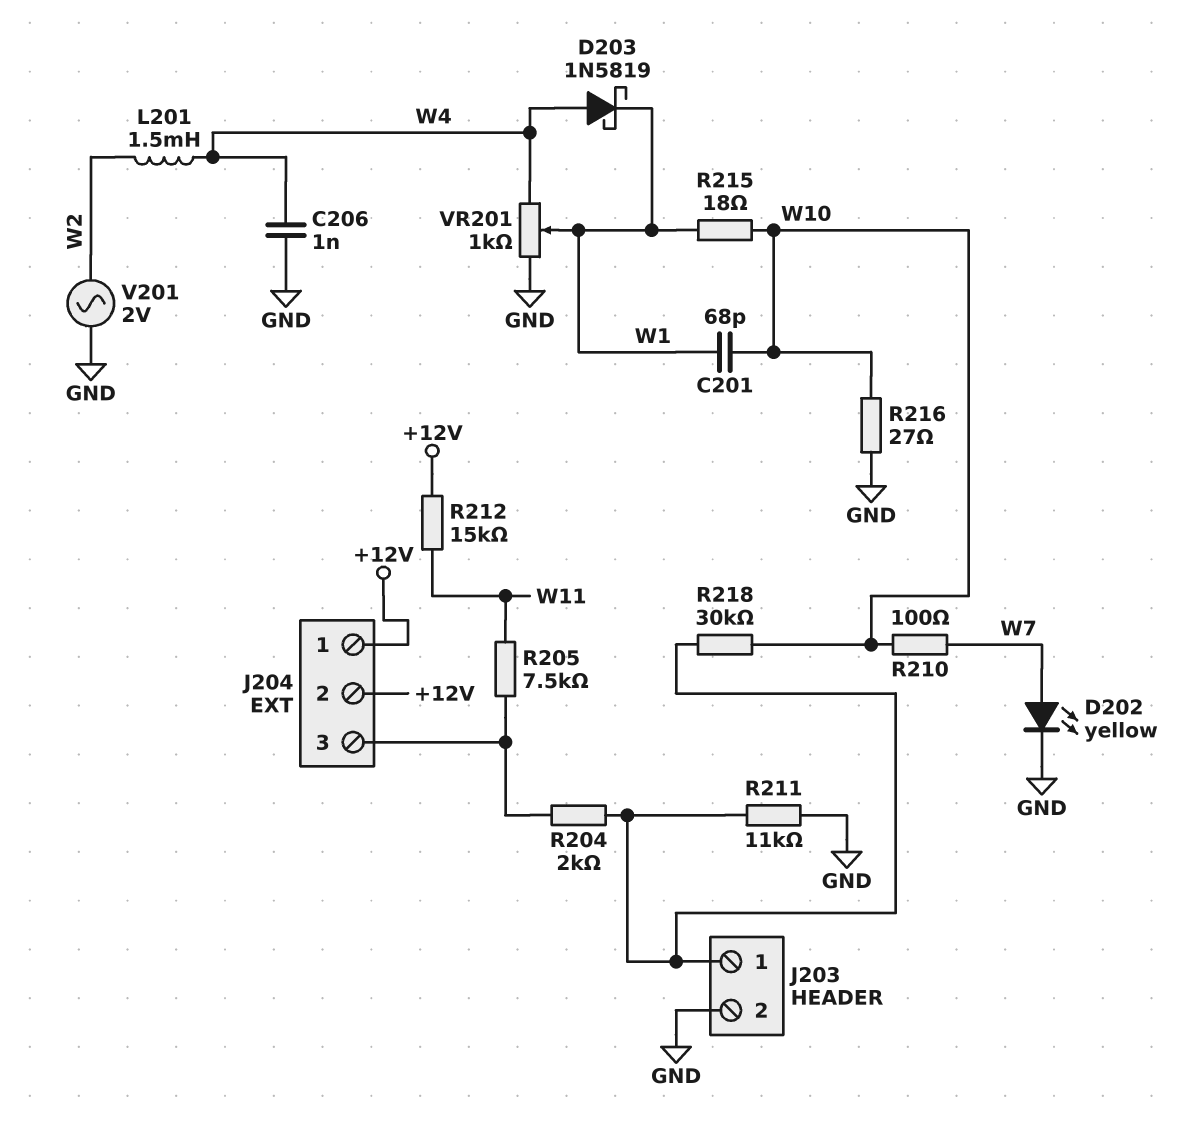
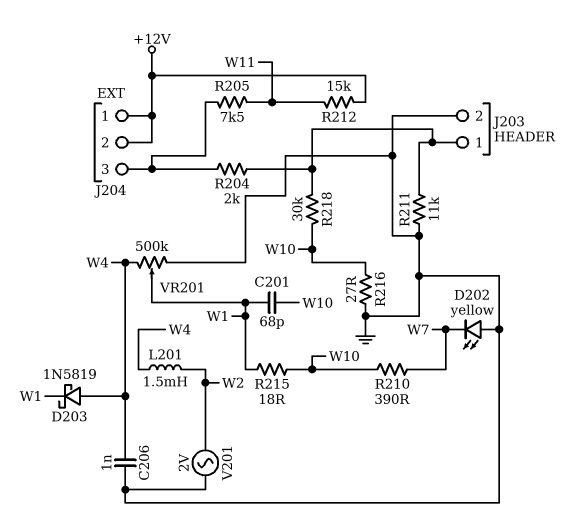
D202: LED yellow (A W7, K GND) -> LED yellow (A GND, K W7)
R210: 100 (W7, W10) -> 390 (W7, W10)
VR201: 1k (GND, W4, wiper W1) -> 500k (GND, W4, wiper W1)

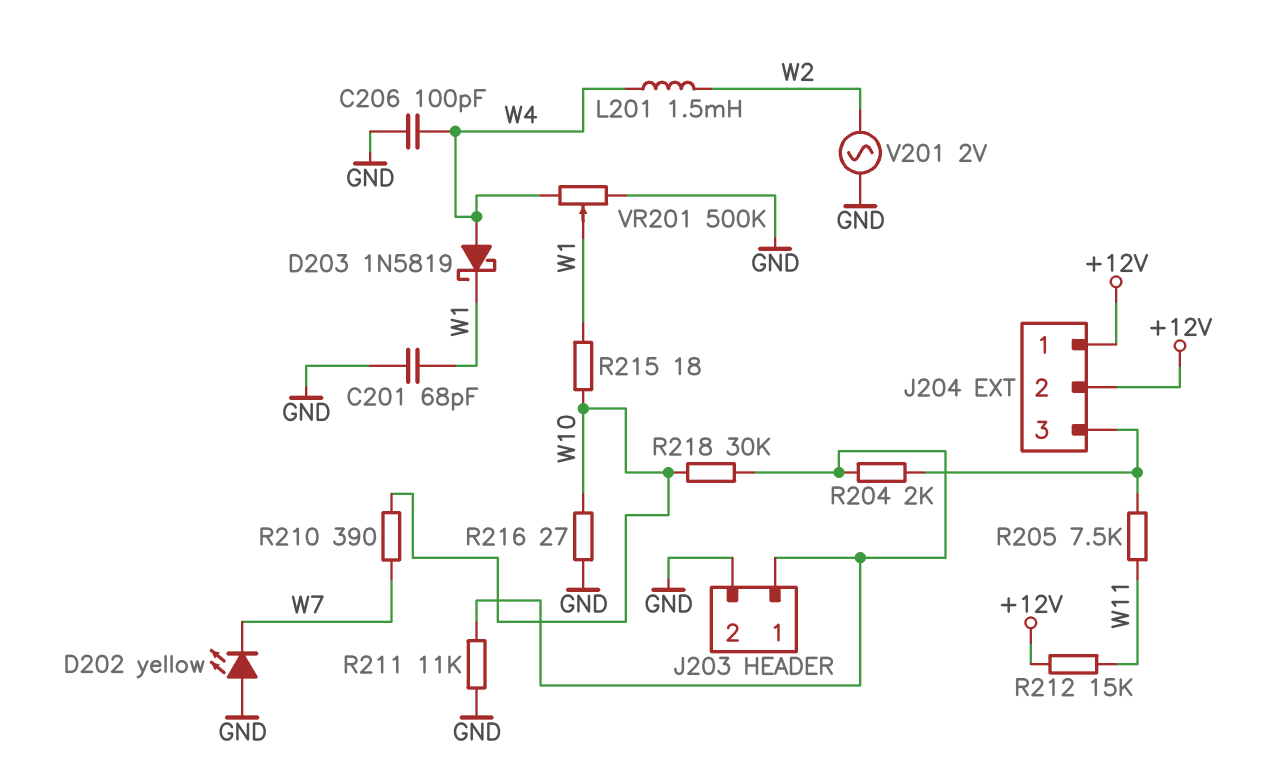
C201: 68pF (W1, W10) -> 68pF (GND, W1)
C206: 1nF (GND, W4) -> 100pF (GND, W4)

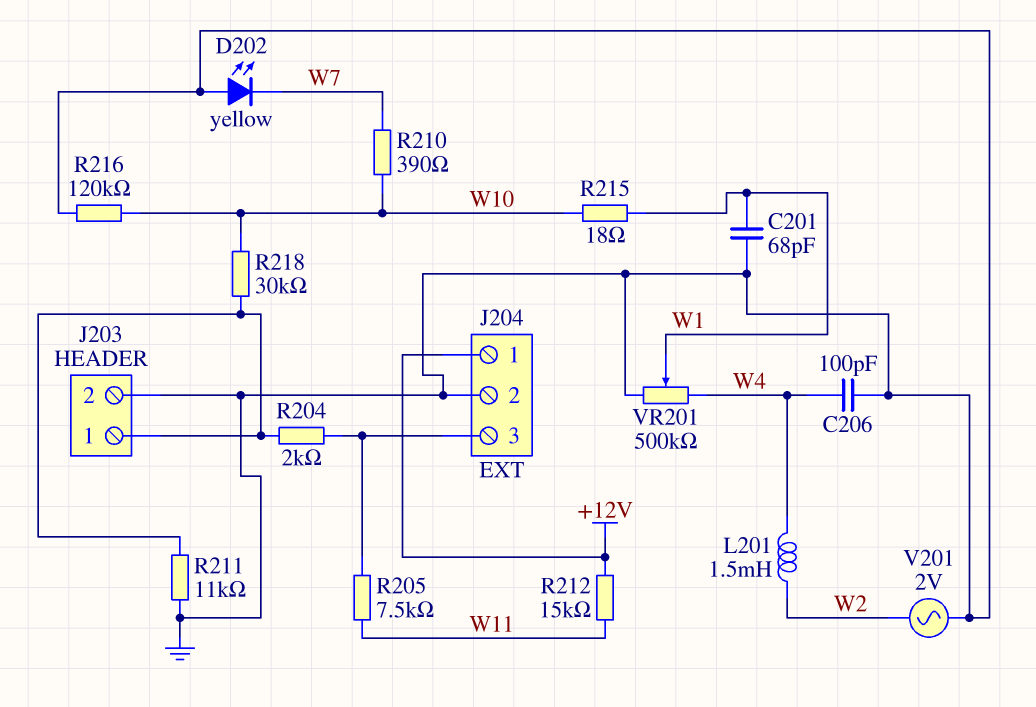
D203: schottky 1N5819 (A W4, K W1) -> none
J204 pin 2: +12V -> GND
R216: 27 (GND, W10) -> 120k (GND, W10)

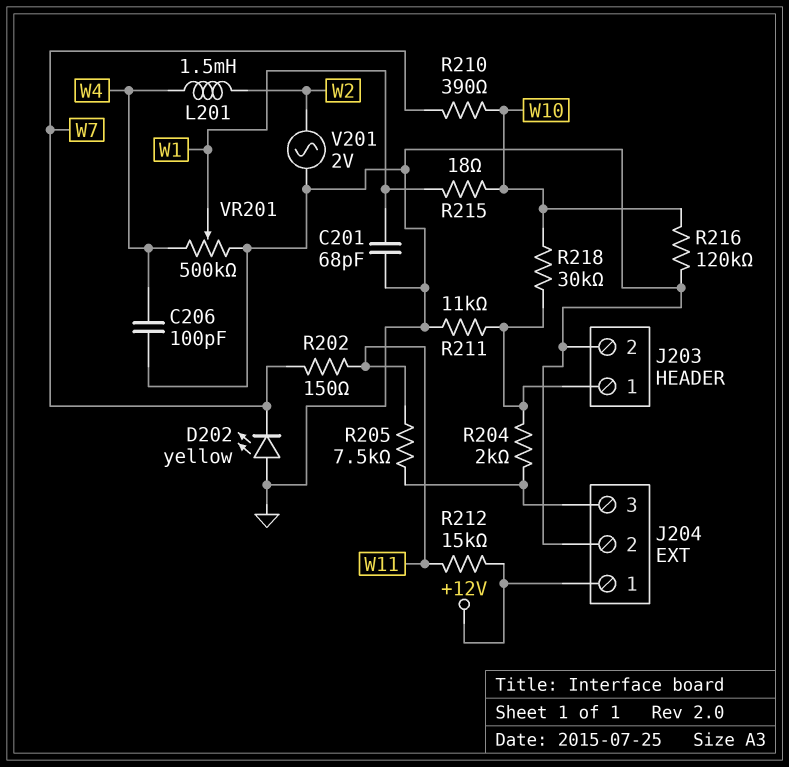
R202: none -> 150 (W7, W11)

